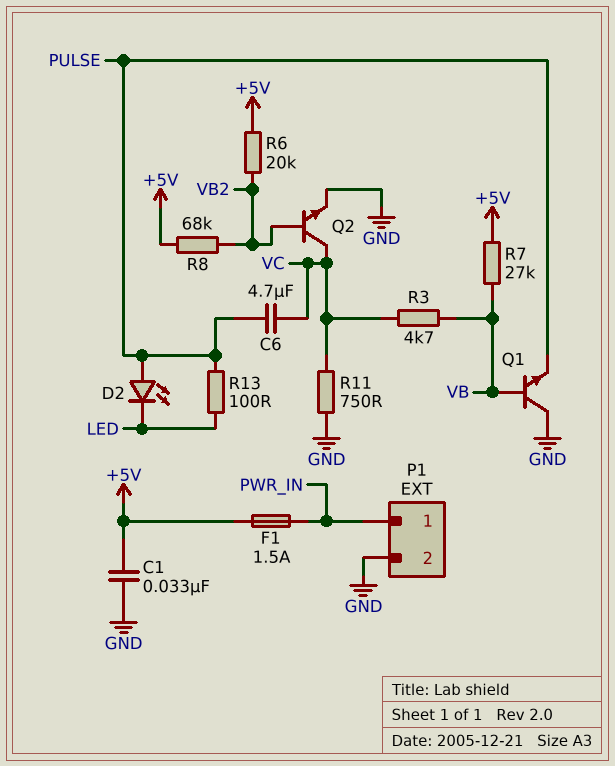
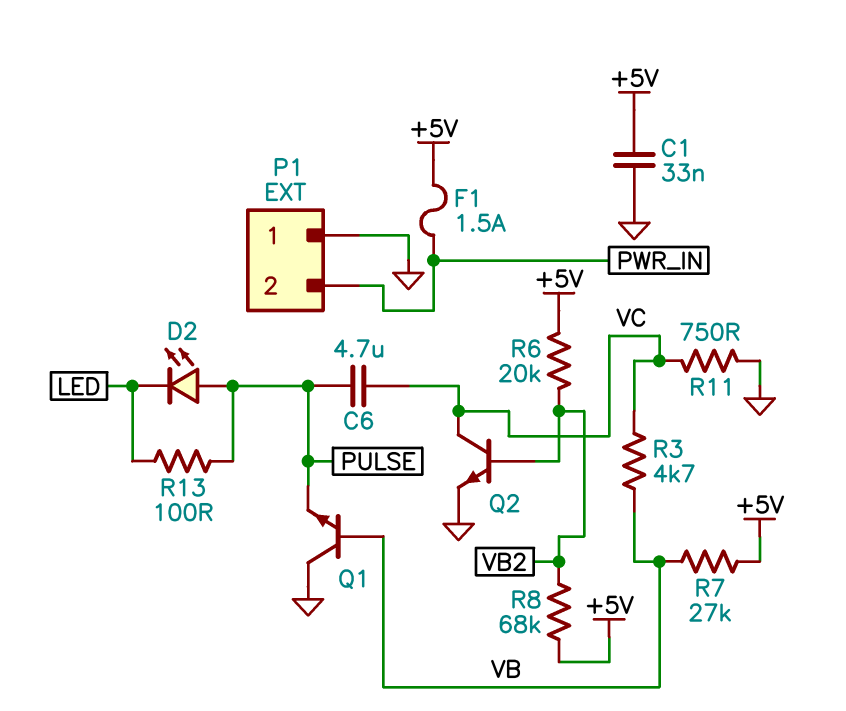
P1 pin 1: PWR_IN -> GND
P1 pin 2: GND -> PWR_IN

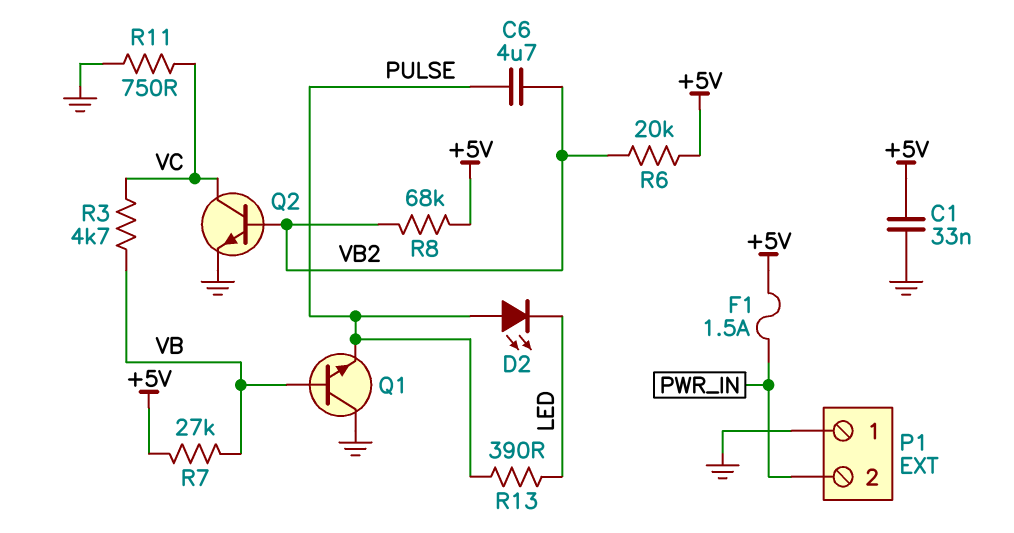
C6: 4.7uF (PULSE, VC) -> 4.7uF (PULSE, VB2)
R13: 100 (LED, PULSE) -> 390 (LED, PULSE)

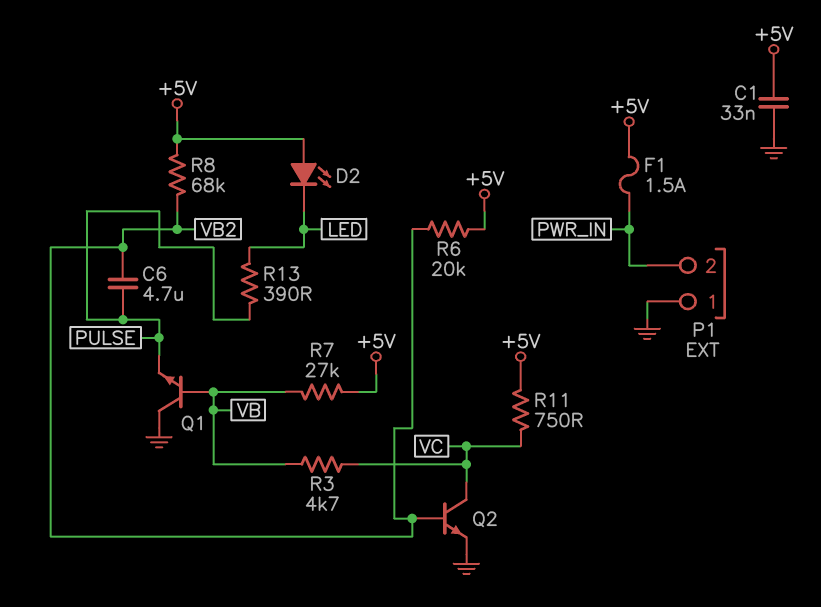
D2: LED (A PULSE, K LED) -> LED (A +5V, K LED)
R11: 750 (GND, VC) -> 750 (+5V, VC)

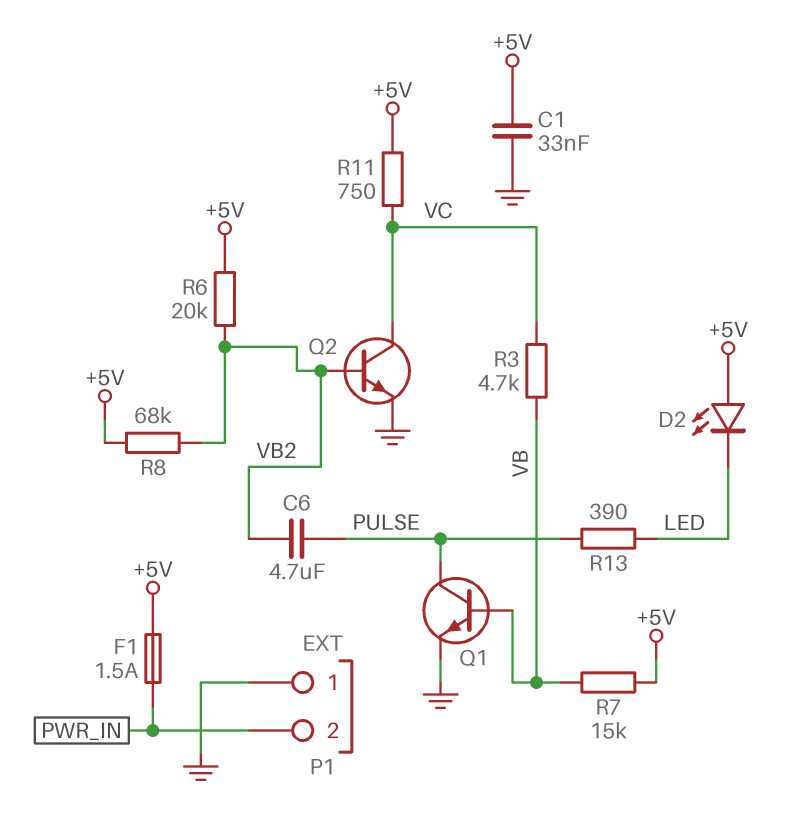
Q1: NPN (B VB, C GND, E PULSE) -> NPN (B VB, C PULSE, E GND)
R7: 27k (+5V, VB) -> 15k (+5V, VB)

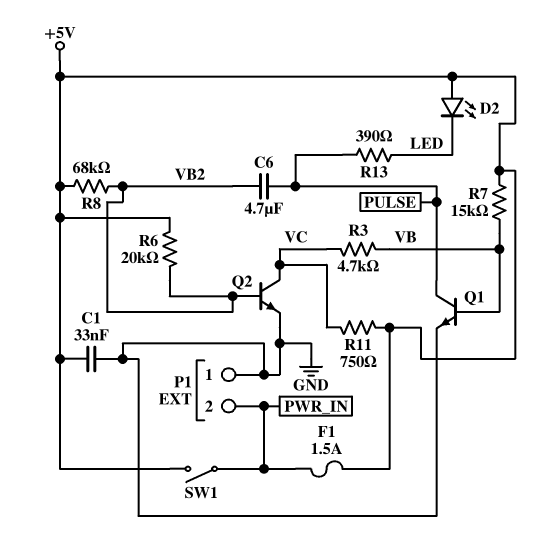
SW1: none -> switch (+5V, PWR_IN)

